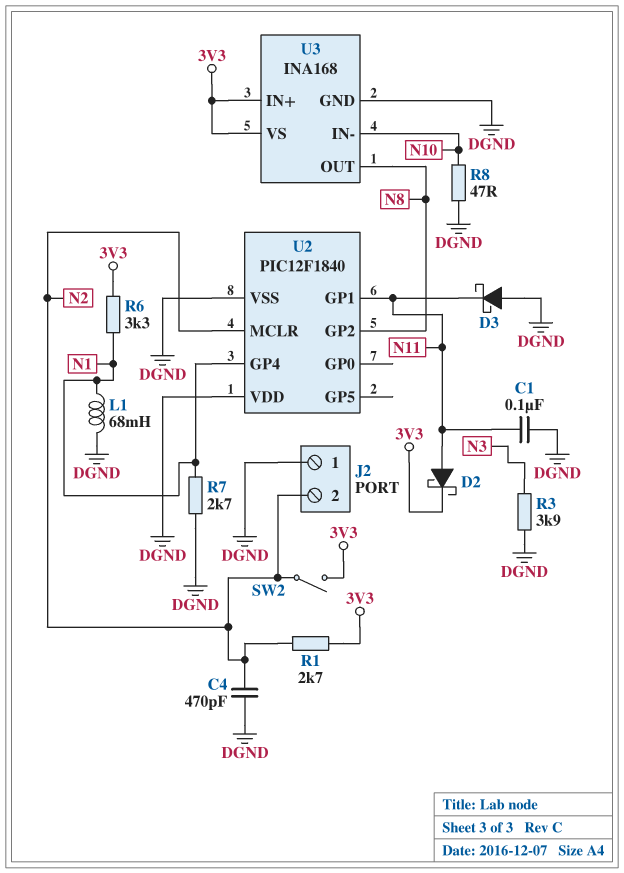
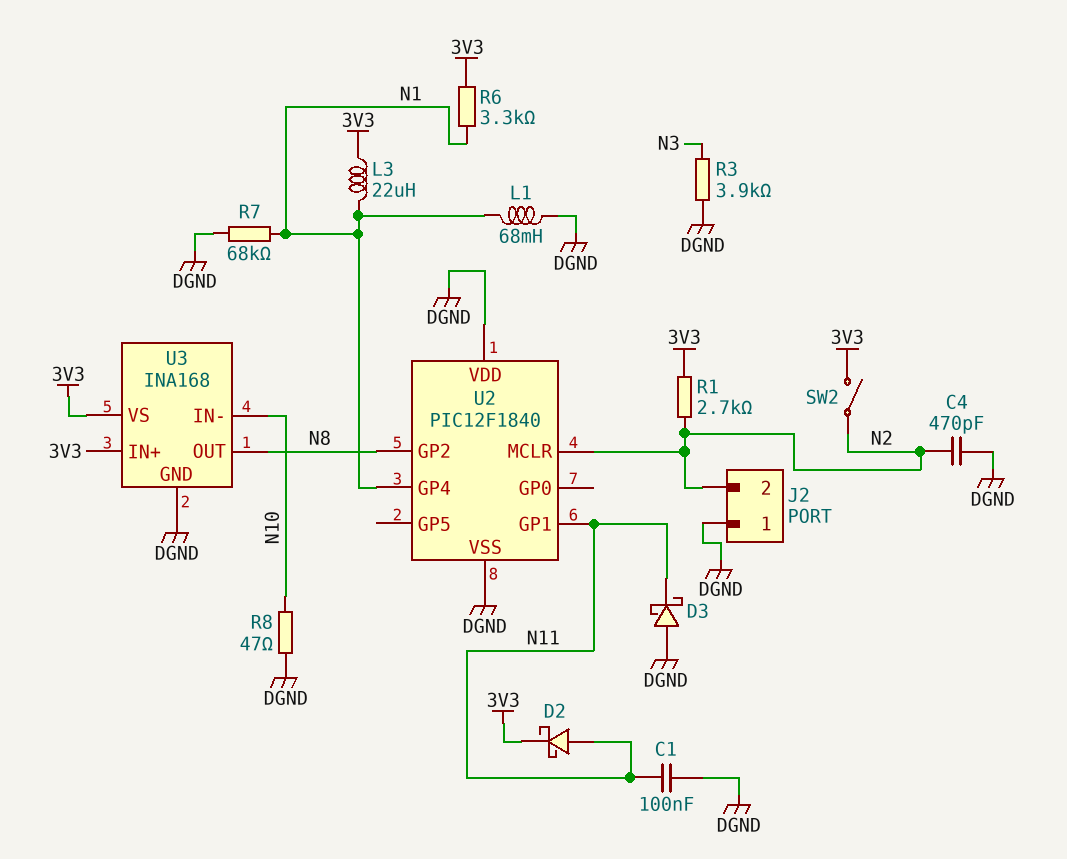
L3: none -> 22uH (3V3, N1)
R7: 2.7k (DGND, N1) -> 68k (DGND, N1)

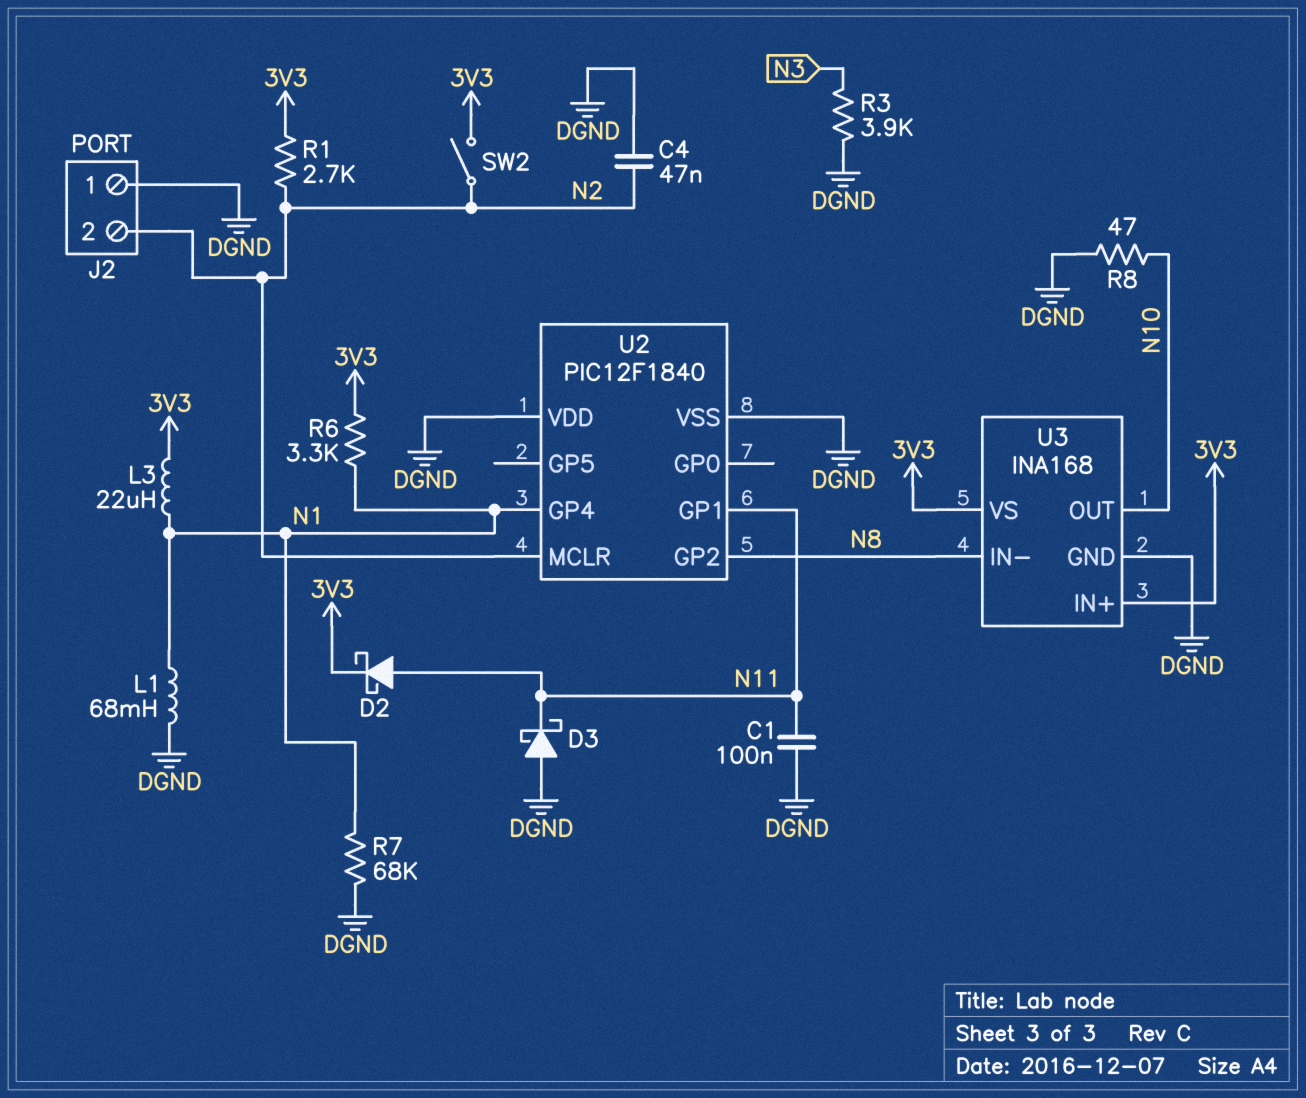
C4: 470pF (DGND, N2) -> 47nF (DGND, N2)
U3 pin IN-: N10 -> N8
U3 pin OUT: N8 -> N10

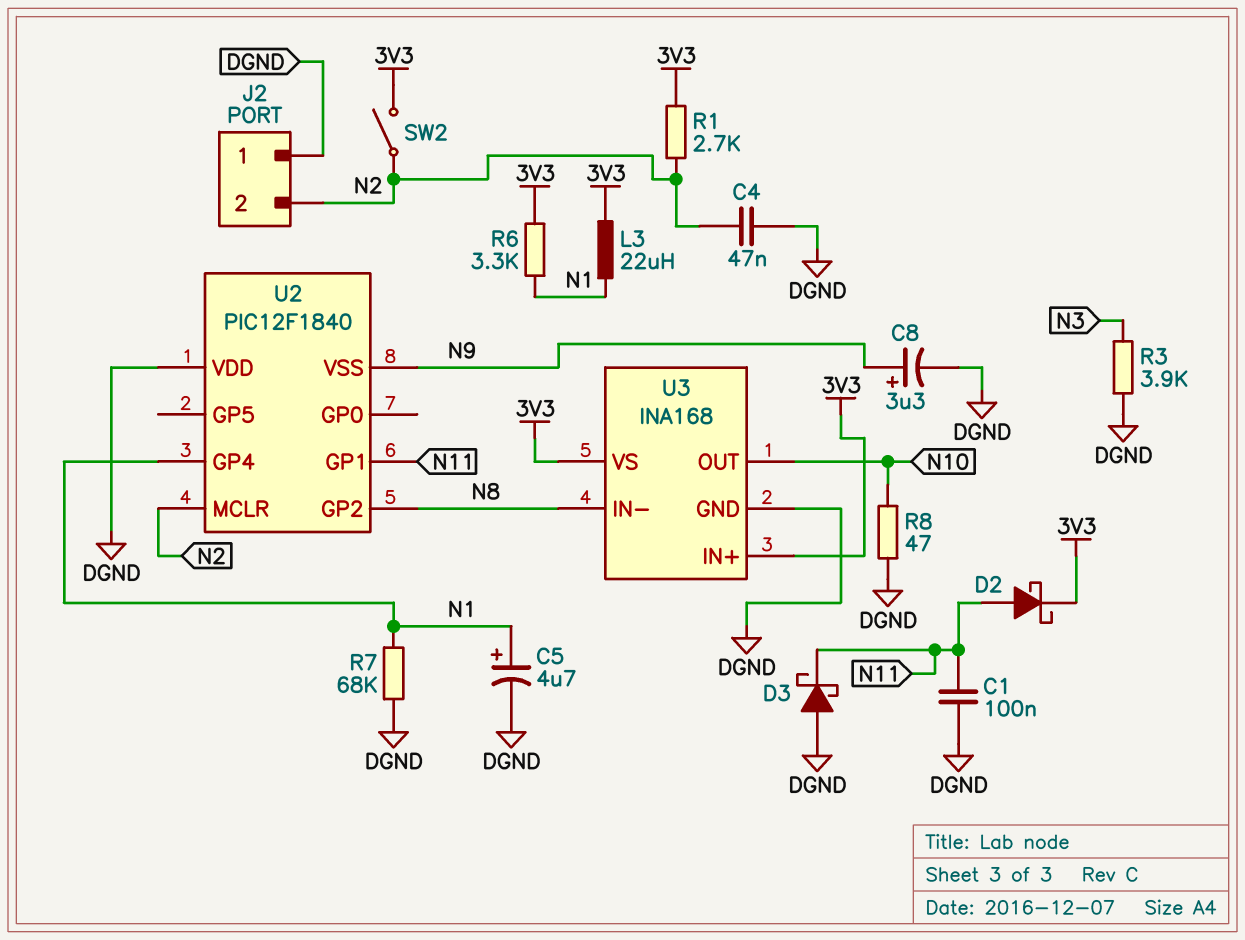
C5: none -> 4.7uF (plus N1, minus DGND)
C8: none -> 3.3uF (plus N9, minus DGND)
L1: 68mH (DGND, N1) -> none
U2 pin VSS: DGND -> N9

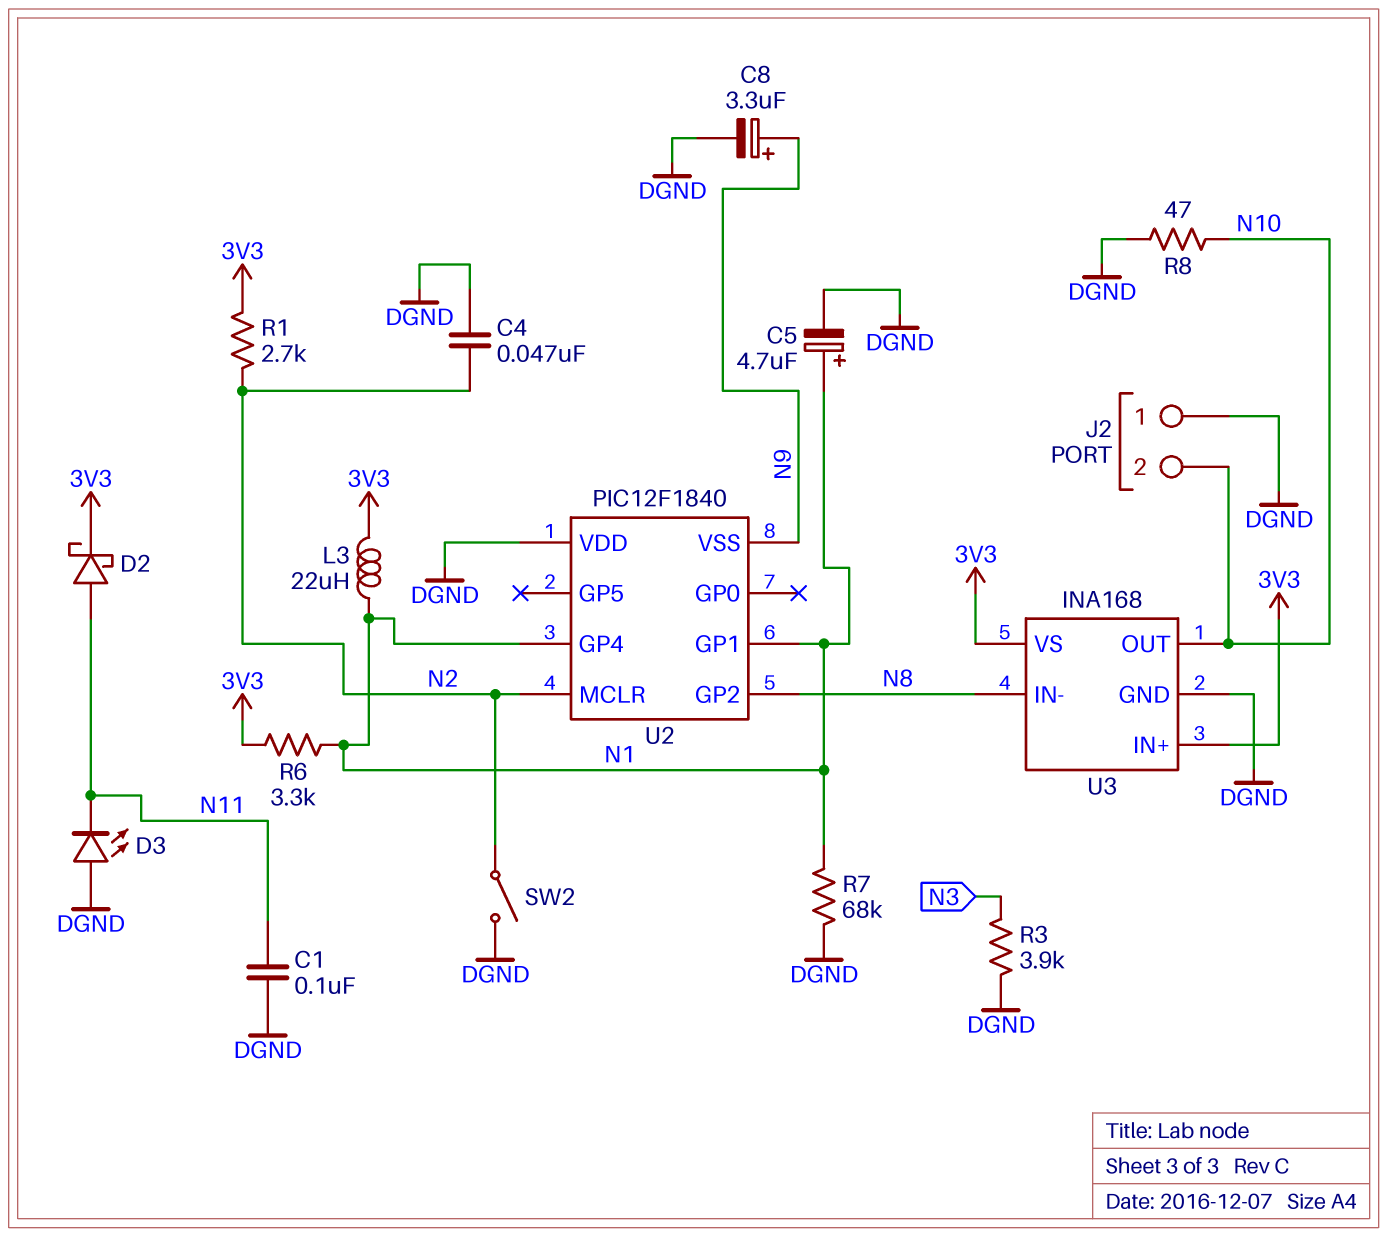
D3: schottky (A DGND, K N11) -> LED (A DGND, K N11)
J2 pin 2: N2 -> N10
SW2: switch (3V3, N2) -> switch (DGND, N2)
U2 pin GP1: N11 -> N1

